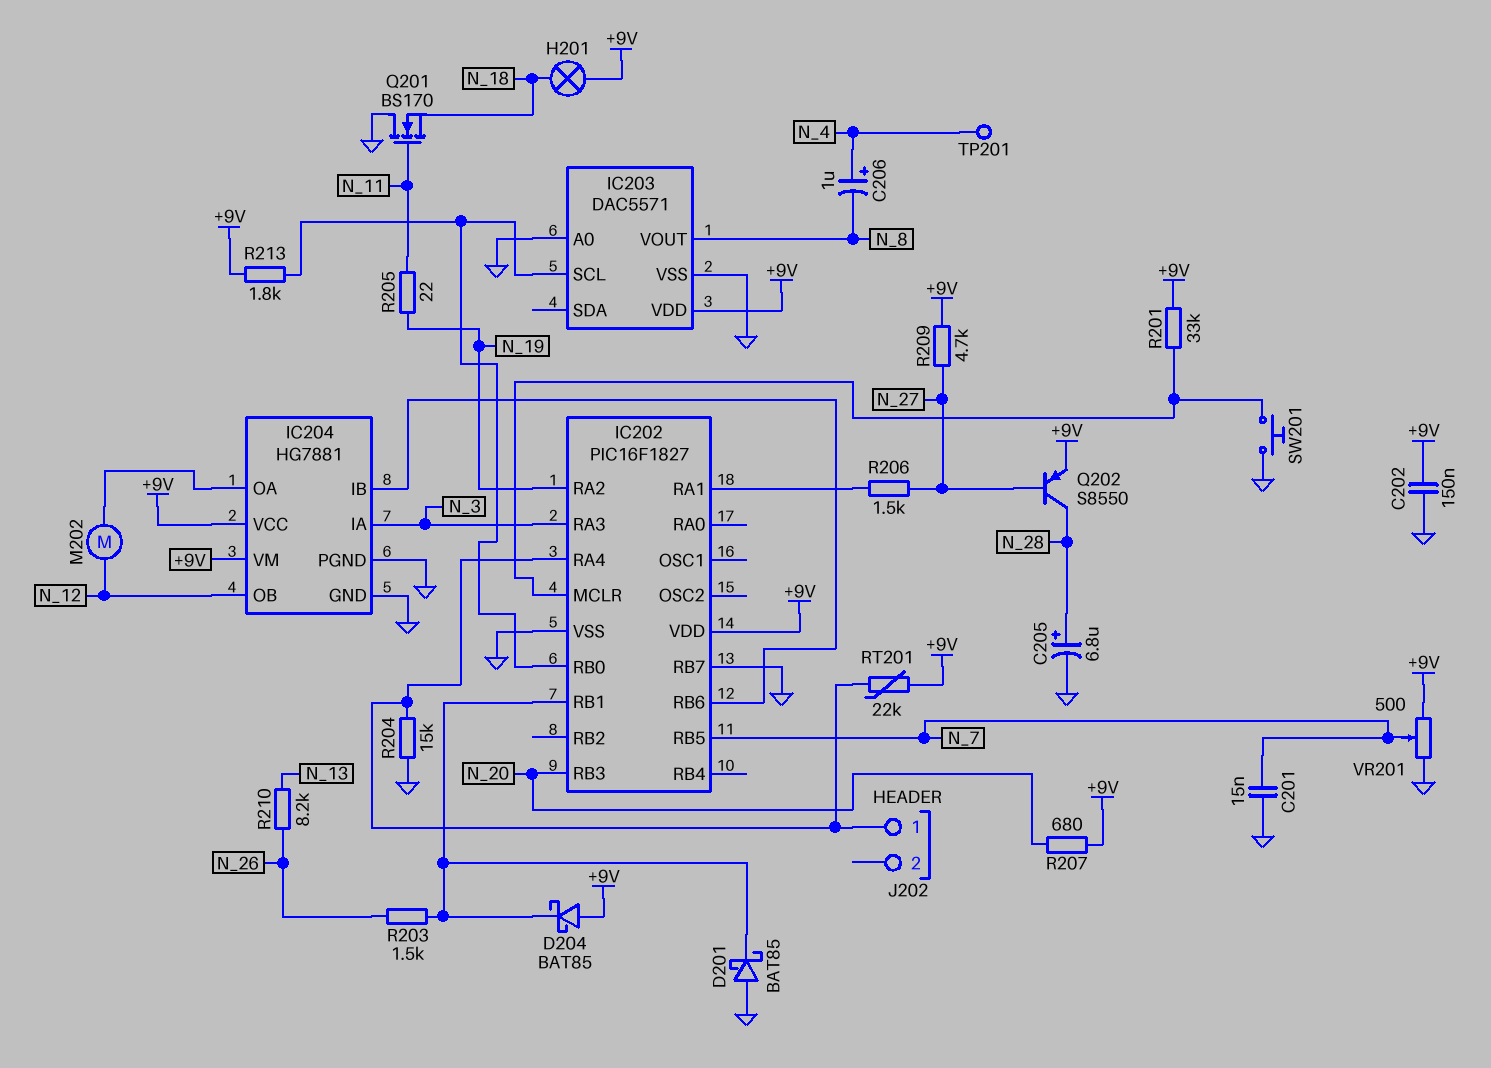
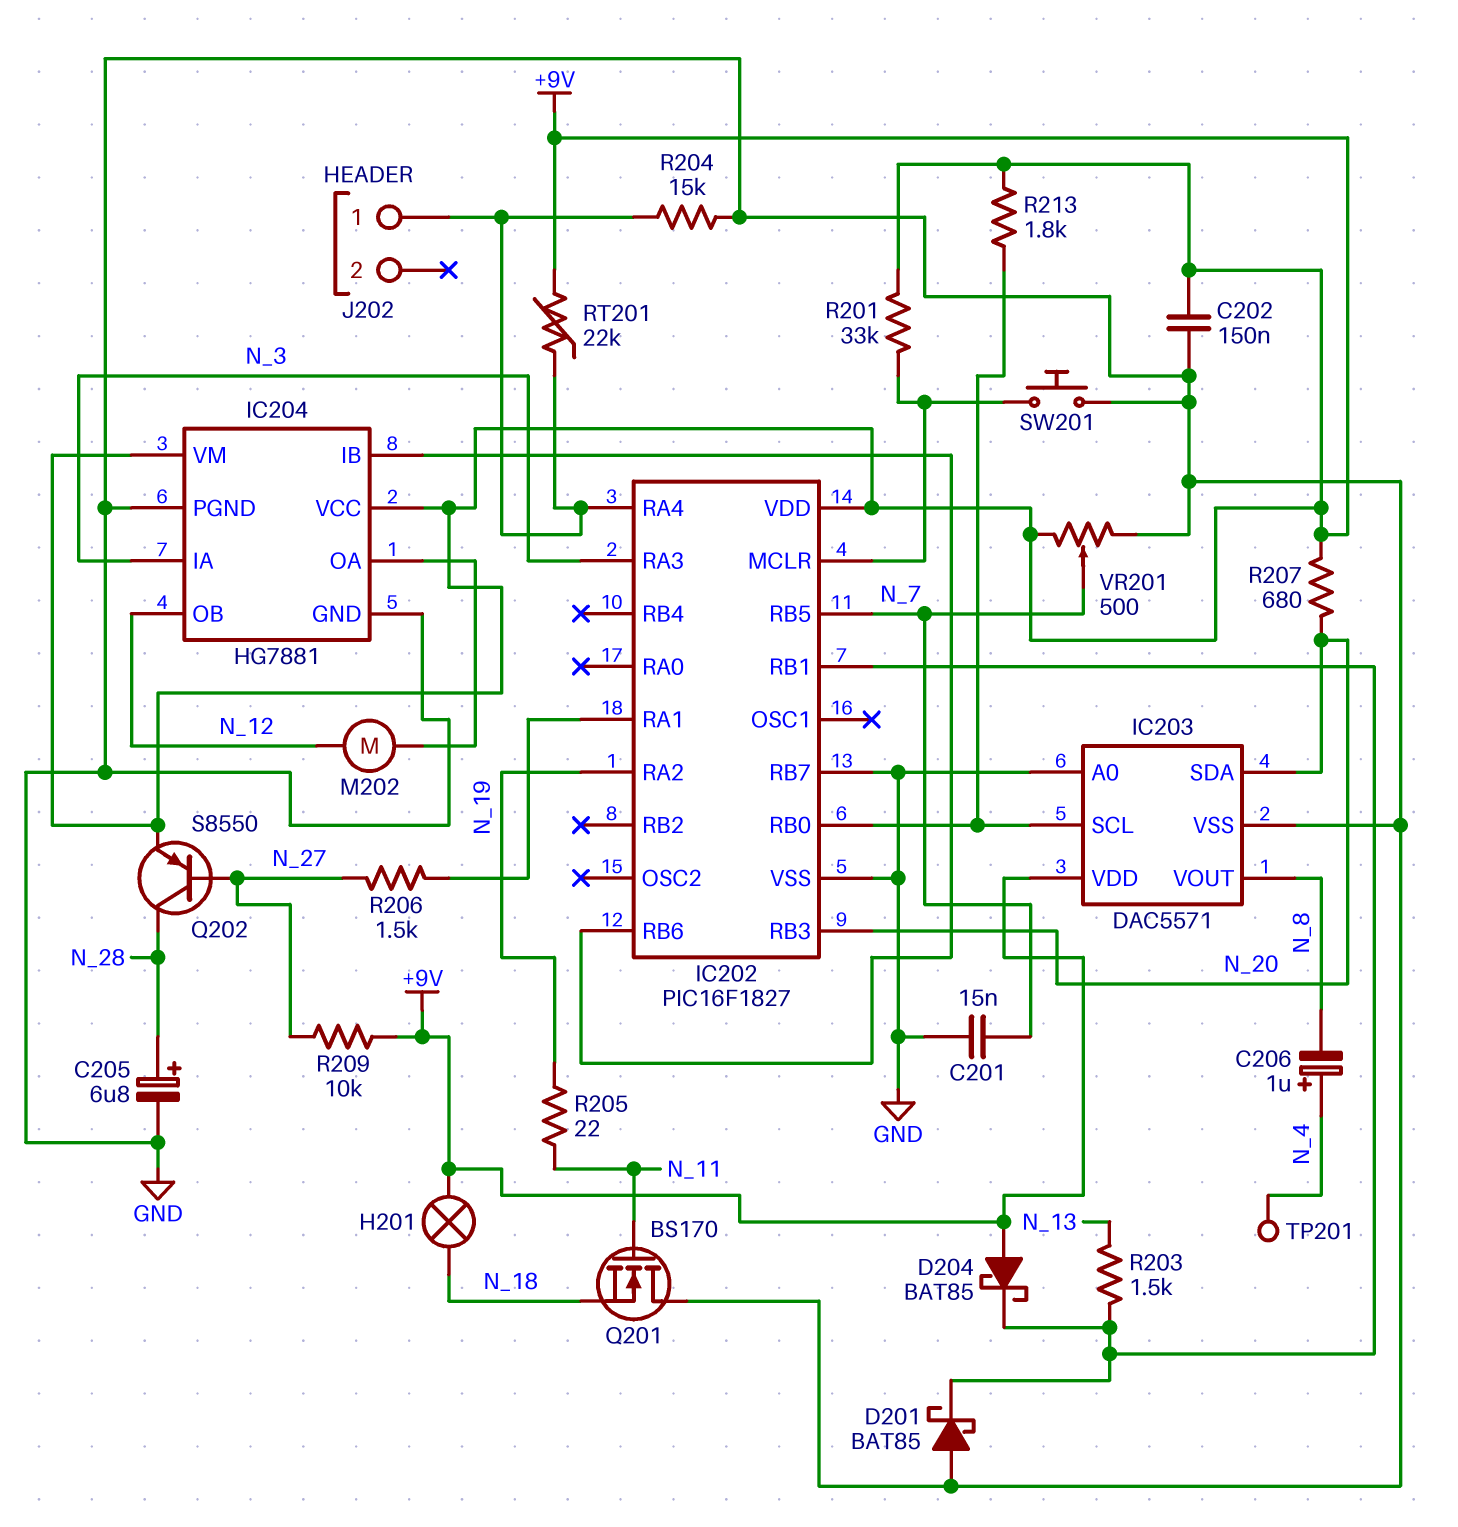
IC203 pin SDA: none -> N_20
R203: 1.5k (IC202/RB1, N_26) -> 1.5k (IC202/RB1, N_13)
R209: 4.7k (+9V, N_27) -> 10k (+9V, N_27)
R210: 8.2k (N_13, N_26) -> none

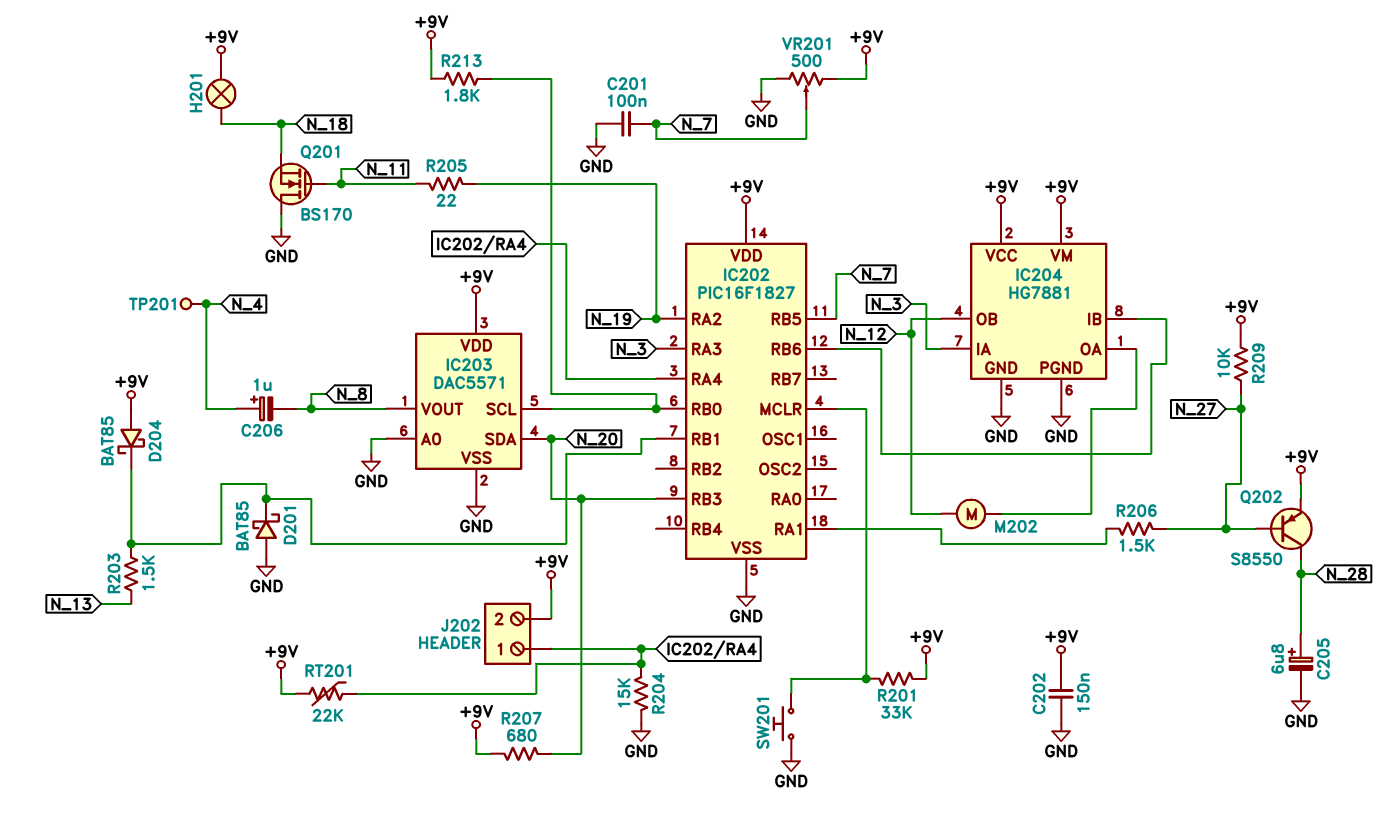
C201: 15nF (GND, N_7) -> 100nF (GND, N_7)
IC202 pin RB7: GND -> none
J202 pin 2: none -> +9V

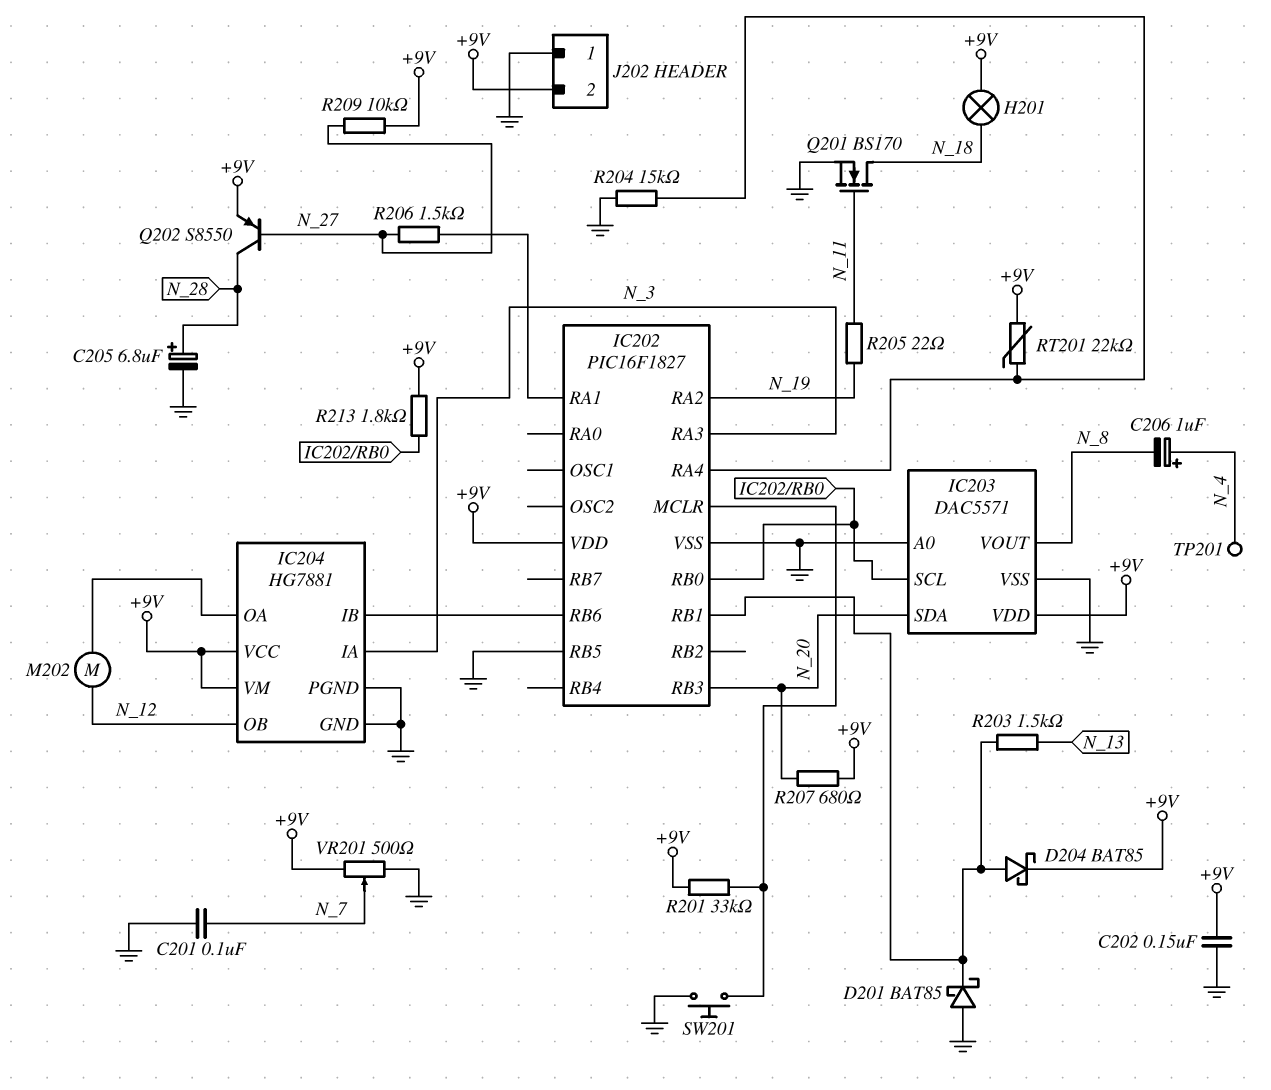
D204: schottky BAT85 (A +9V, K IC202/RB1) -> schottky BAT85 (A IC202/RB1, K +9V)
IC202 pin RB5: N_7 -> GND
J202 pin 1: IC202/RA4 -> GND
Q201: NMOS BS170 (G N_11, D GND, S N_18) -> NMOS BS170 (G N_11, D N_18, S GND)

